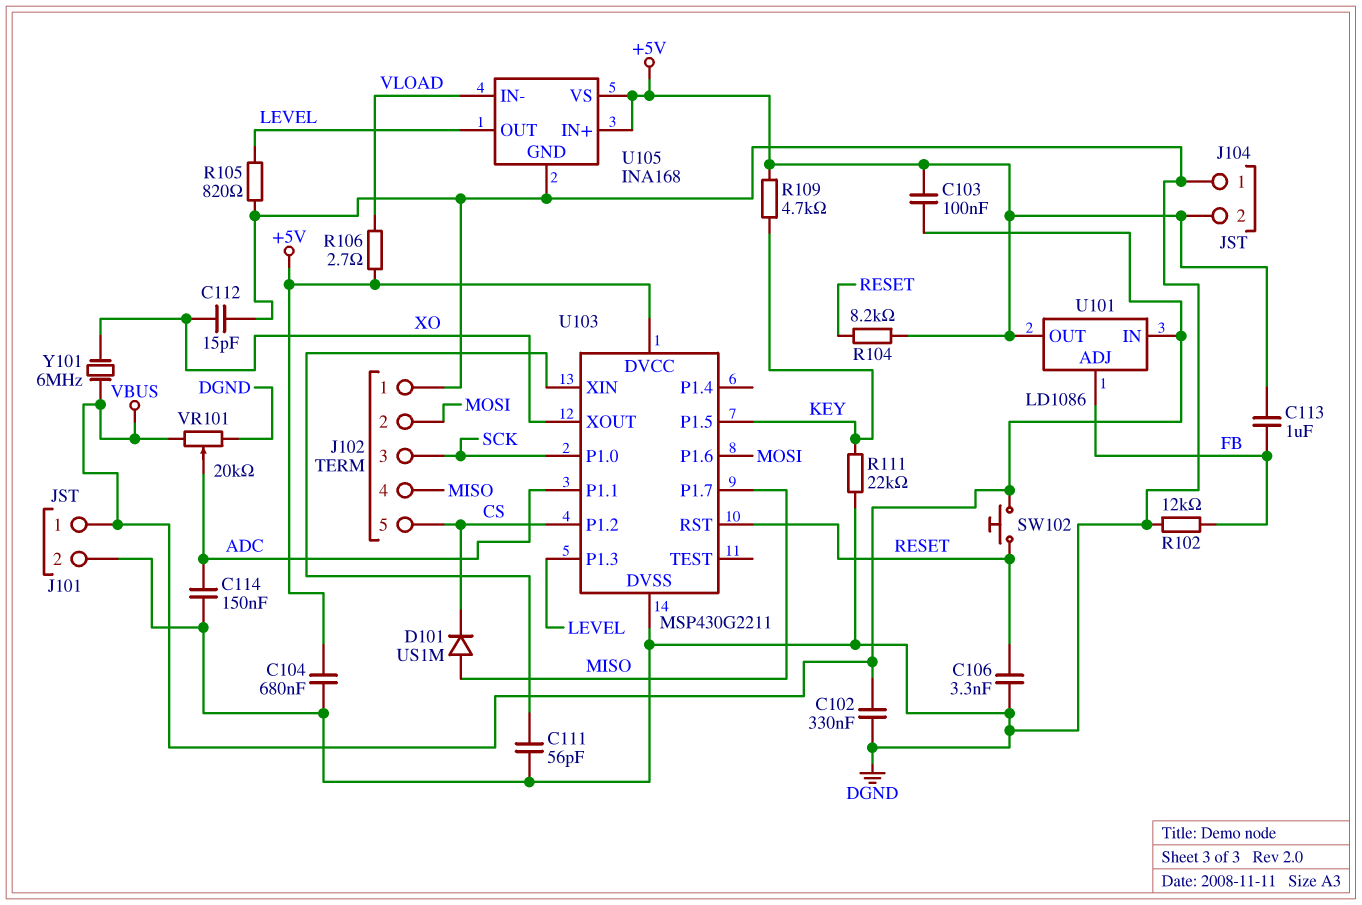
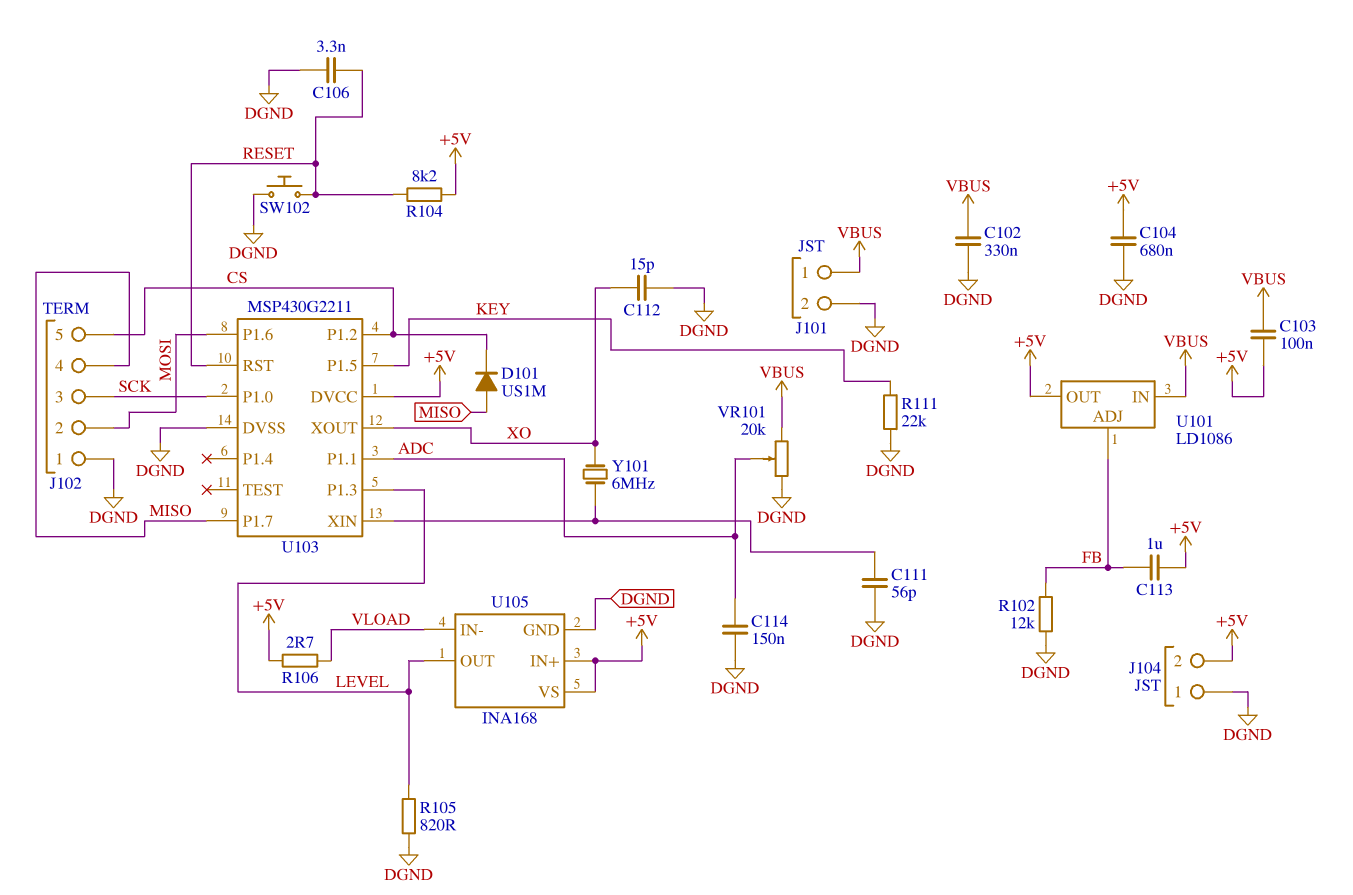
R109: 4.7k (+5V, KEY) -> none
SW102: button (RESET, VBUS) -> button (DGND, RESET)
Y101: 6MHz (VBUS, XO) -> 6MHz (U103/XIN, XO)

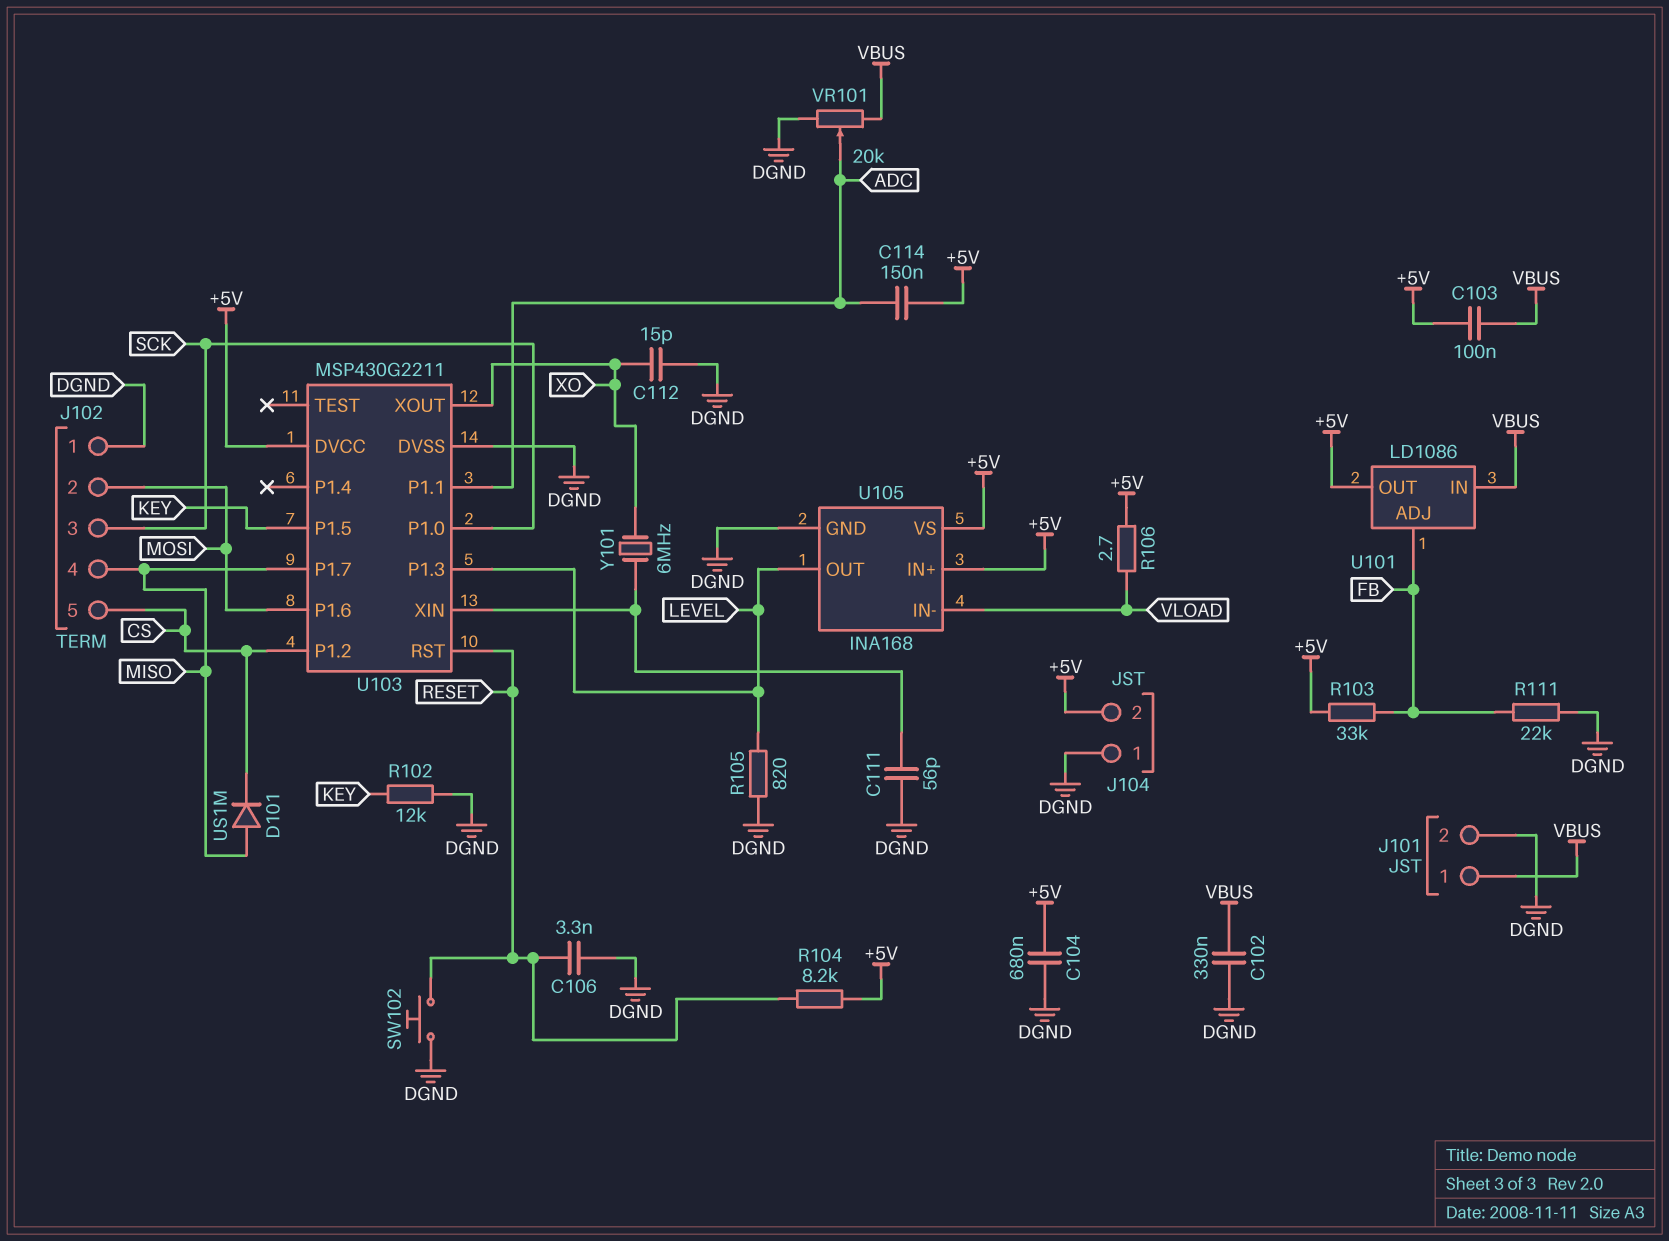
C113: 1uF (+5V, FB) -> none
C114: 150nF (ADC, DGND) -> 150nF (+5V, ADC)
R102: 12k (DGND, FB) -> 12k (DGND, KEY)
R103: none -> 33k (+5V, FB)
R111: 22k (DGND, KEY) -> 22k (DGND, FB)

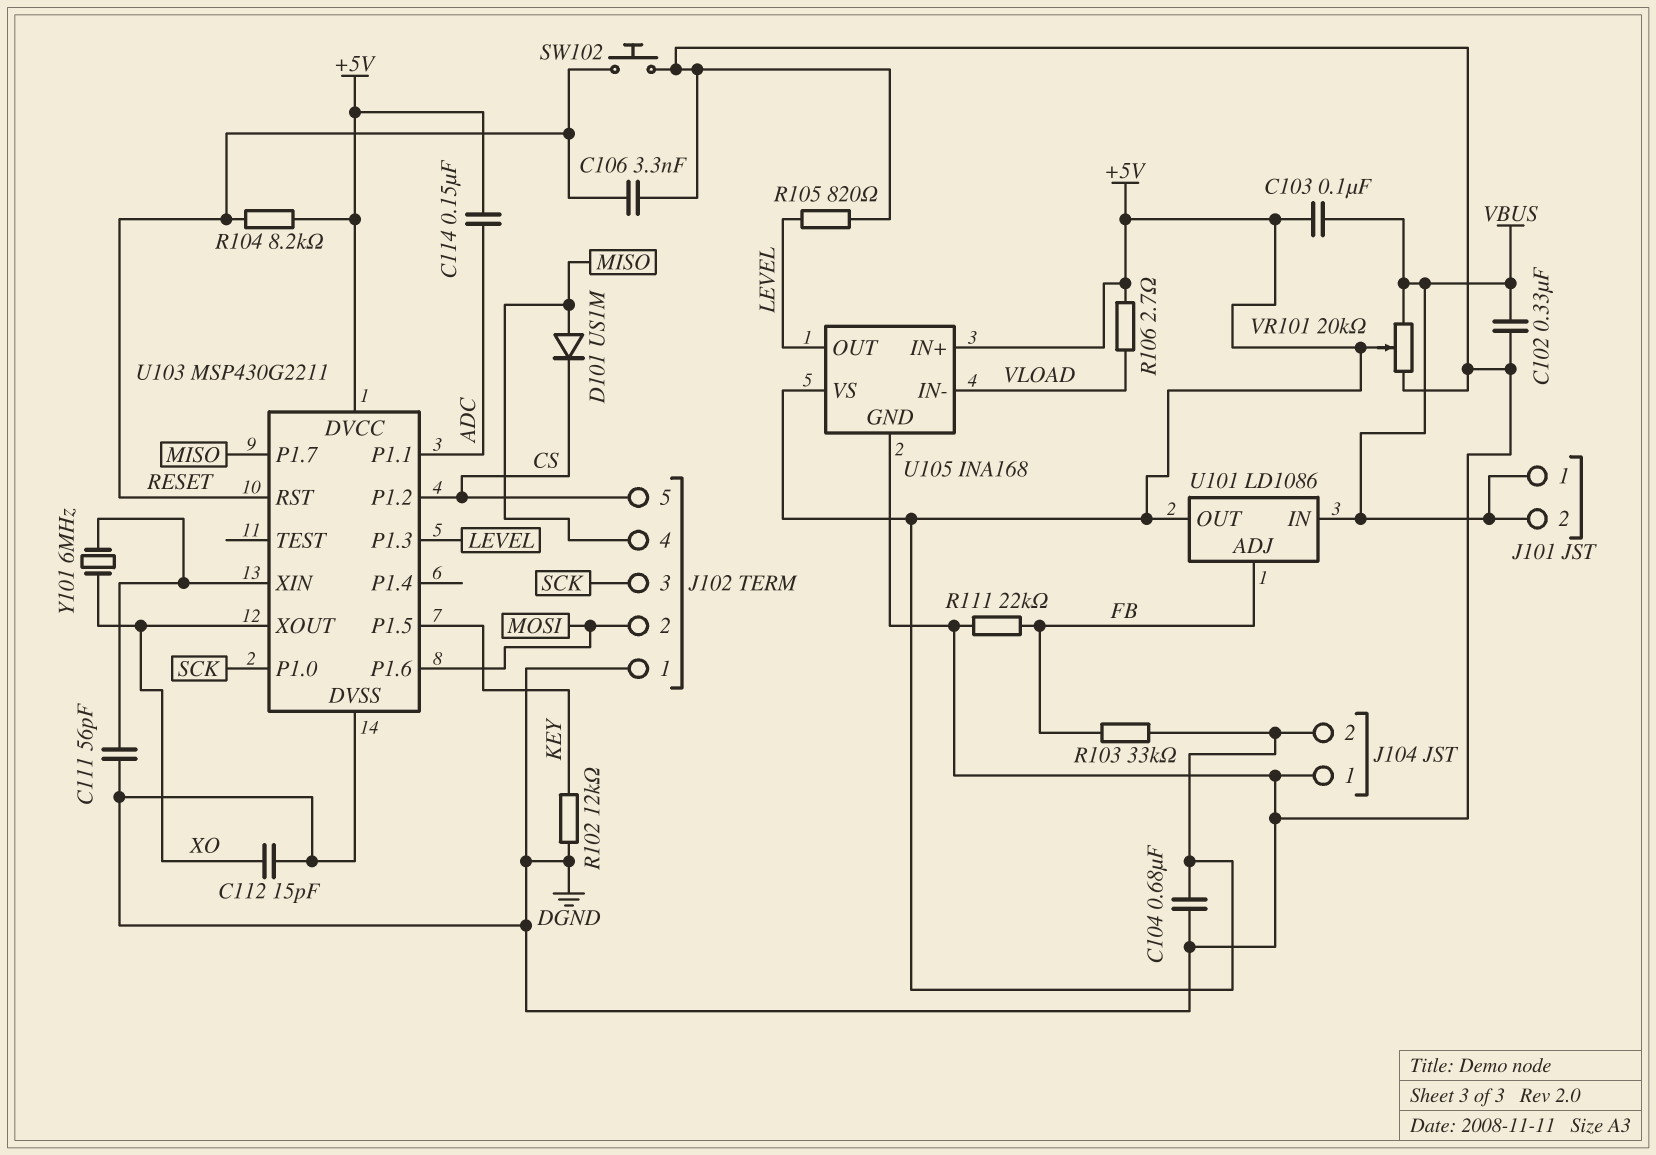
J101 pin 2: DGND -> VBUS
VR101: 20k (DGND, VBUS, wiper ADC) -> 20k (DGND, VBUS, wiper +5V)

